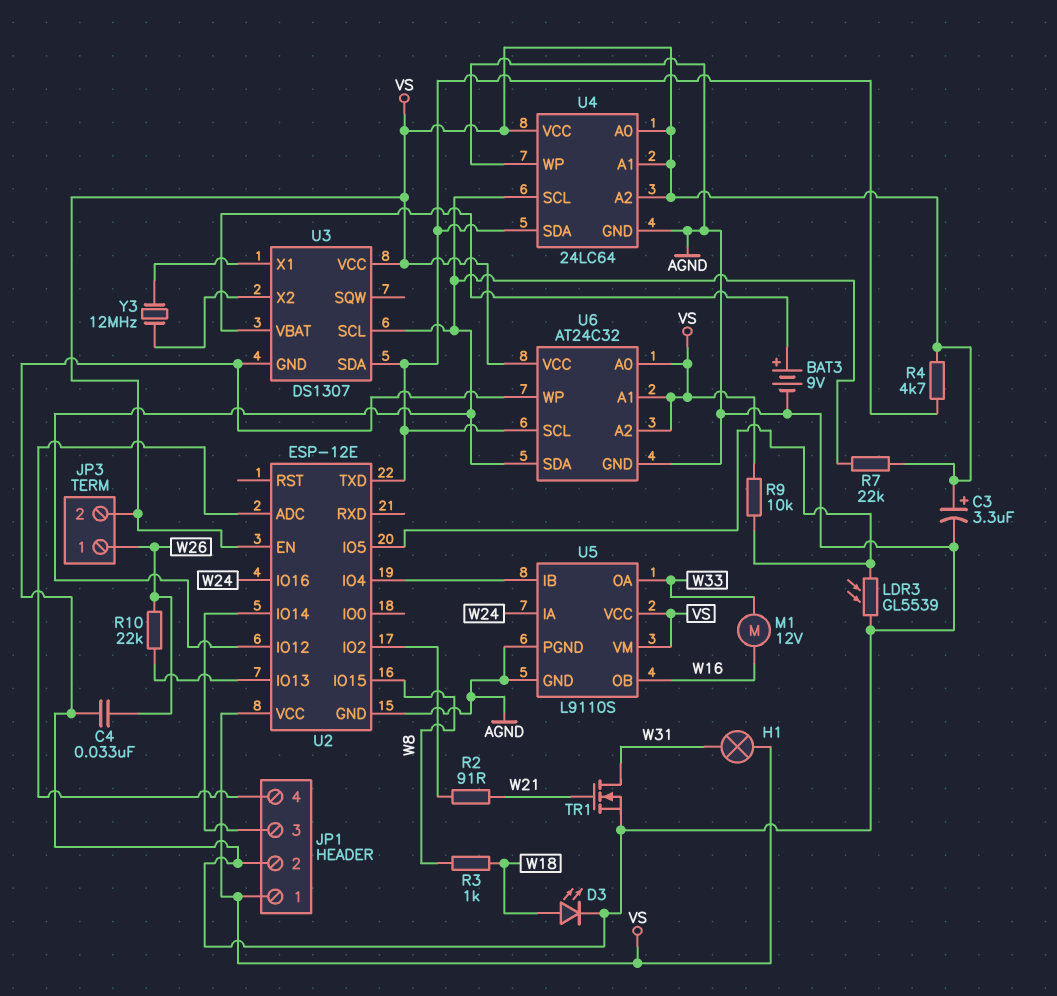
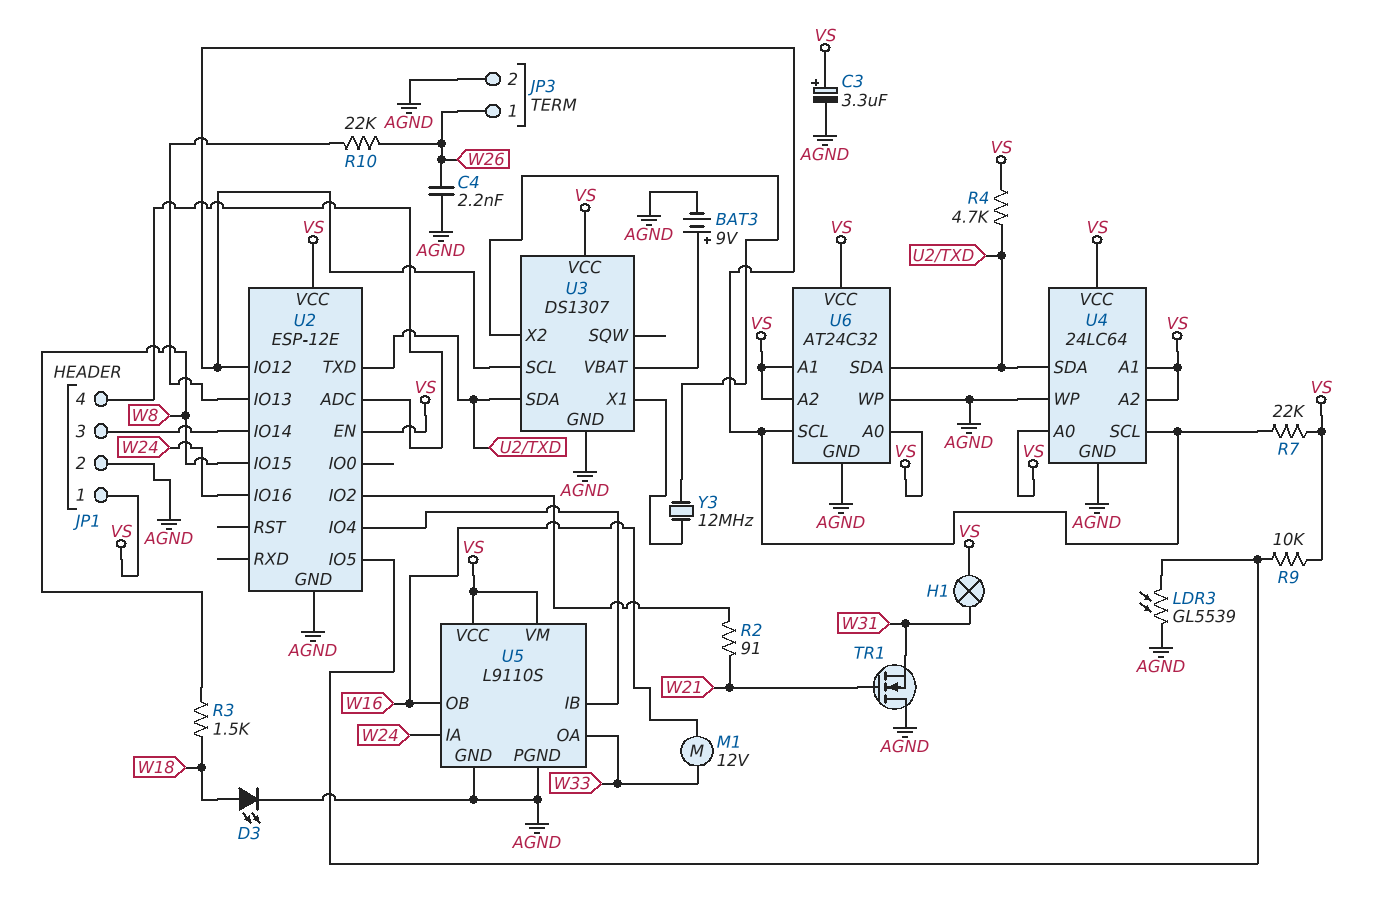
C4: 33nF (AGND, W26) -> 2.2nF (AGND, W26)
JP3 pin 2: VS -> AGND
R3: 1k (W8, W18) -> 1.5k (W8, W18)
TR1: NMOS (G W21, D W31, S AGND) -> NMOS (G W21, D AGND, S W31)
U6 pin SCL: U2/TXD -> U2/IO12
U6 pin SDA: U2/IO12 -> U2/TXD

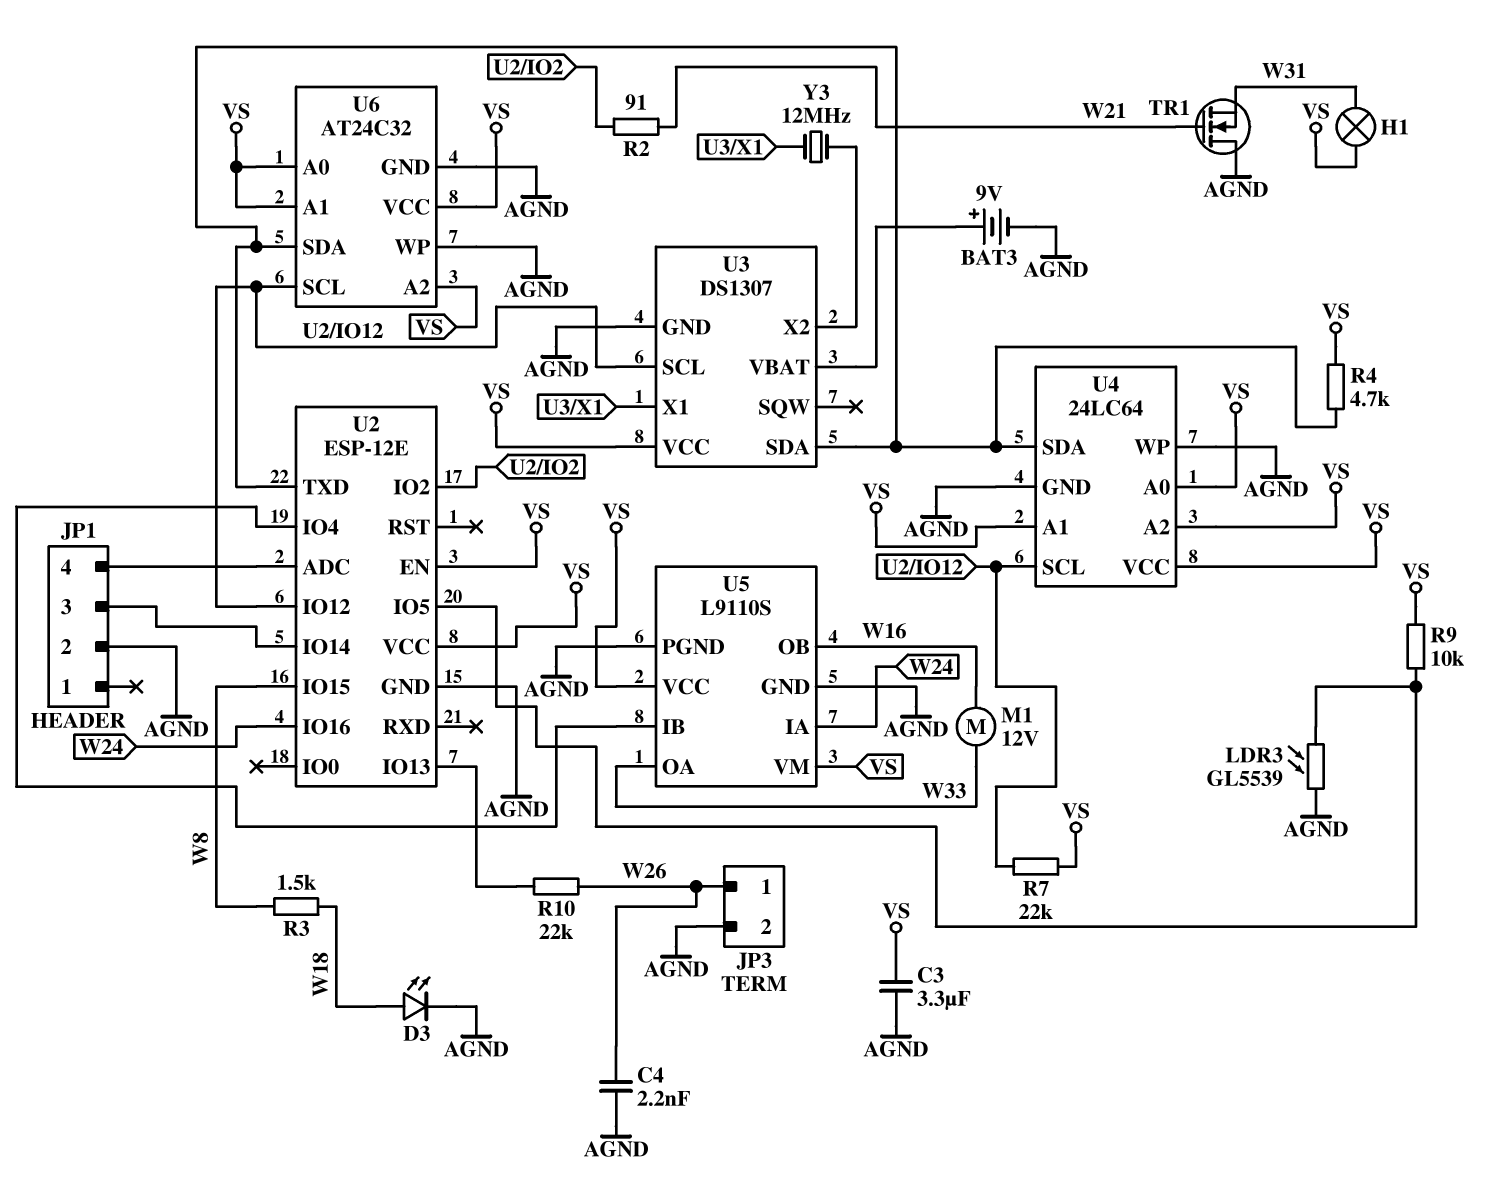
C3: 3.3uF (plus VS, minus AGND) -> 3.3uF (AGND, VS)
JP1 pin 1: VS -> none

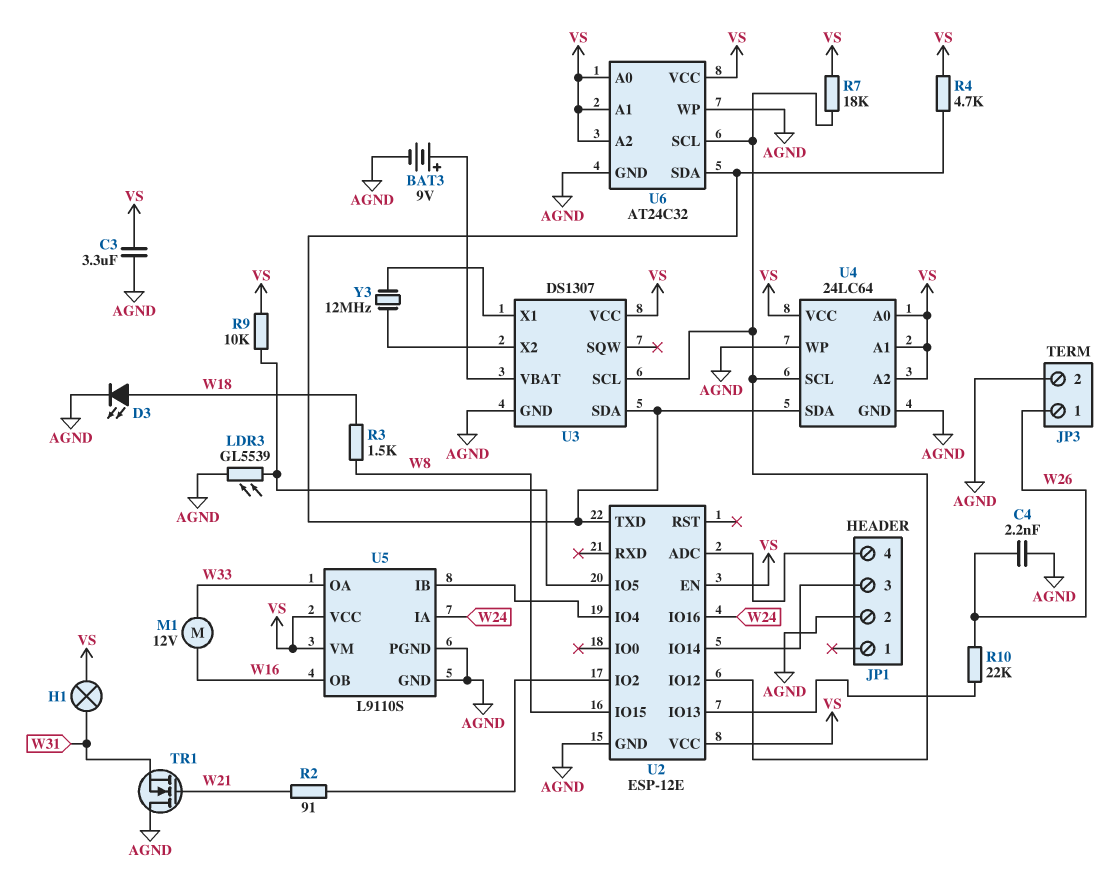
R7: 22k (U2/IO12, VS) -> 18k (U2/IO12, VS)

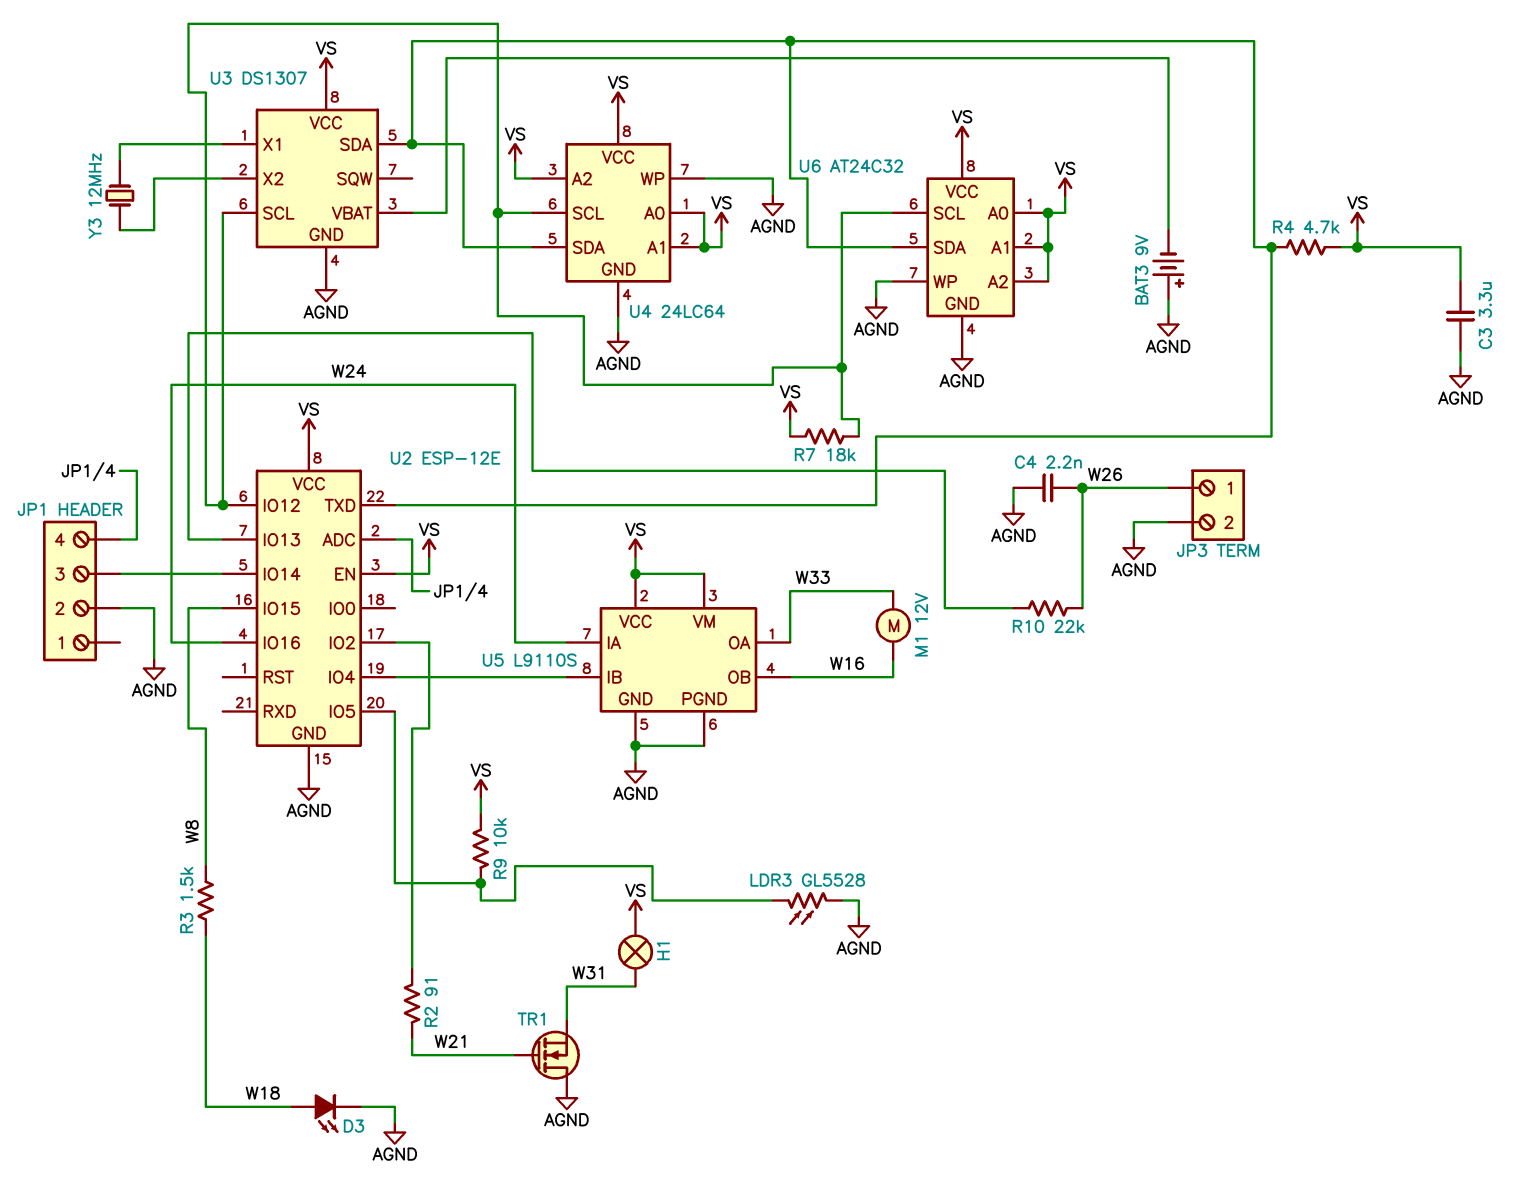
BAT3: 9V (plus U3/VBAT, minus AGND) -> 9V (plus AGND, minus U3/VBAT)
LDR3: GL5539 (AGND, U2/IO5) -> GL5528 (AGND, U2/IO5)

